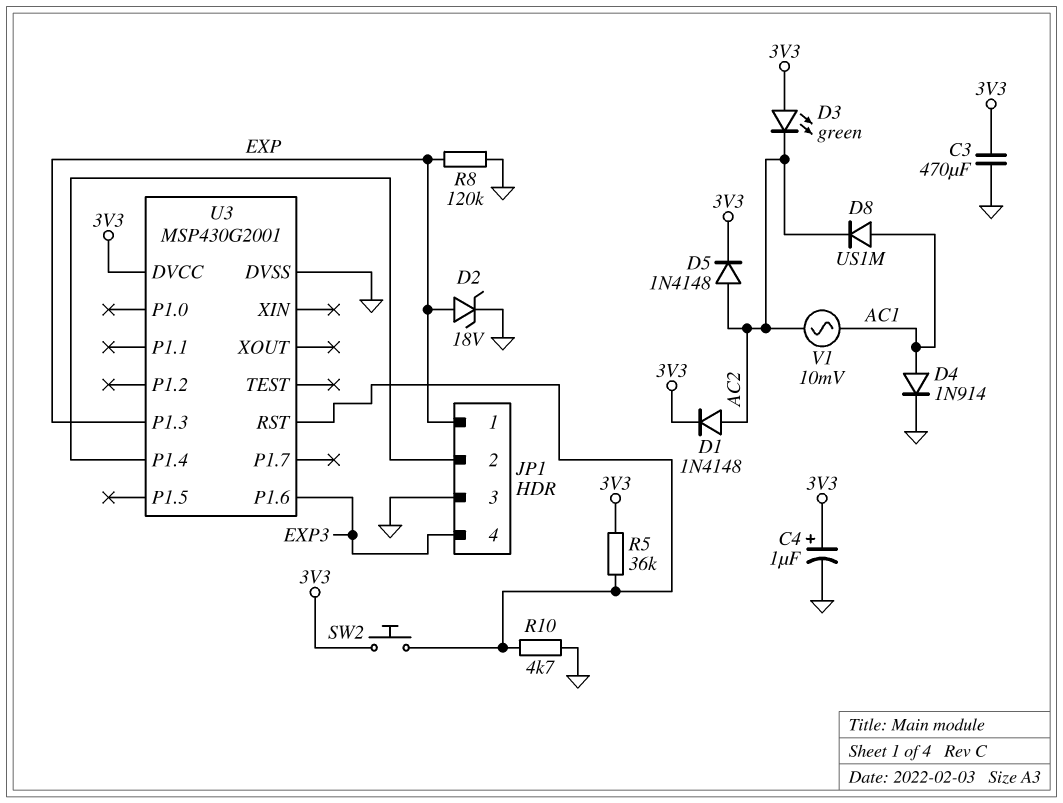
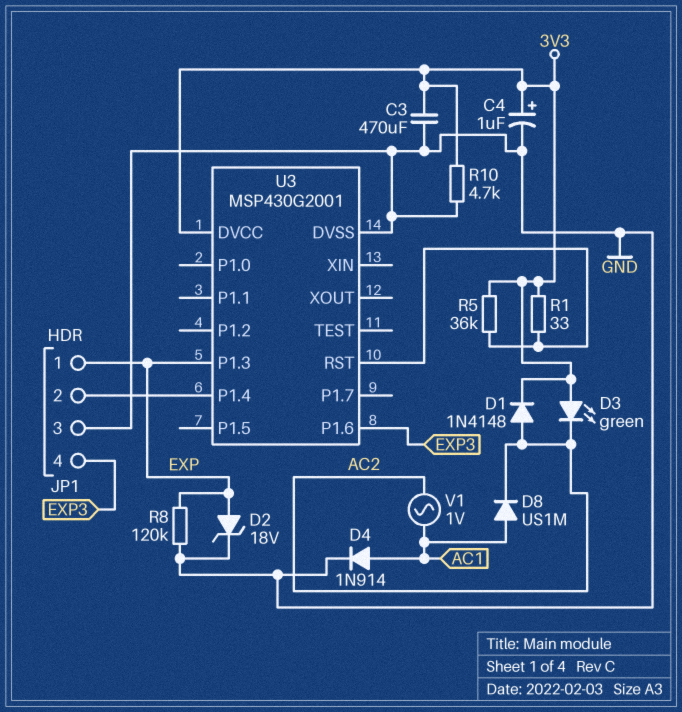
D5: diode 1N4148 (A AC2, K 3V3) -> none
R1: none -> 33 (3V3, U3/RST)
R10: 4.7k (GND, U3/RST) -> 4.7k (3V3, GND)
SW2: button (3V3, U3/RST) -> none
V1: AC 10mV (AC1, AC2) -> AC 1V (AC1, AC2)

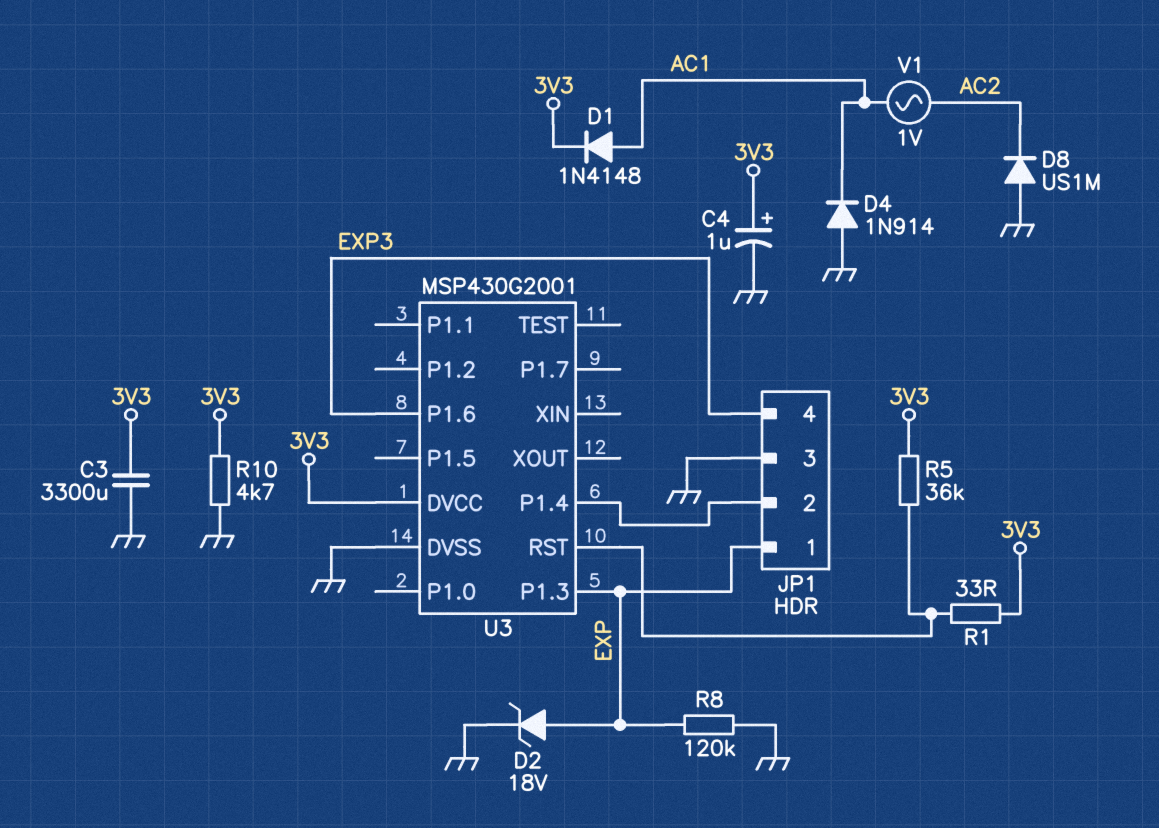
C3: 470uF (3V3, GND) -> 3300uF (3V3, GND)
D1: diode 1N4148 (A AC2, K 3V3) -> diode 1N4148 (A AC1, K 3V3)
D3: LED green (A 3V3, K AC2) -> none
D4: diode 1N914 (A AC1, K GND) -> diode 1N914 (A GND, K AC1)
D8: diode US1M (A AC1, K AC2) -> diode US1M (A GND, K AC2)

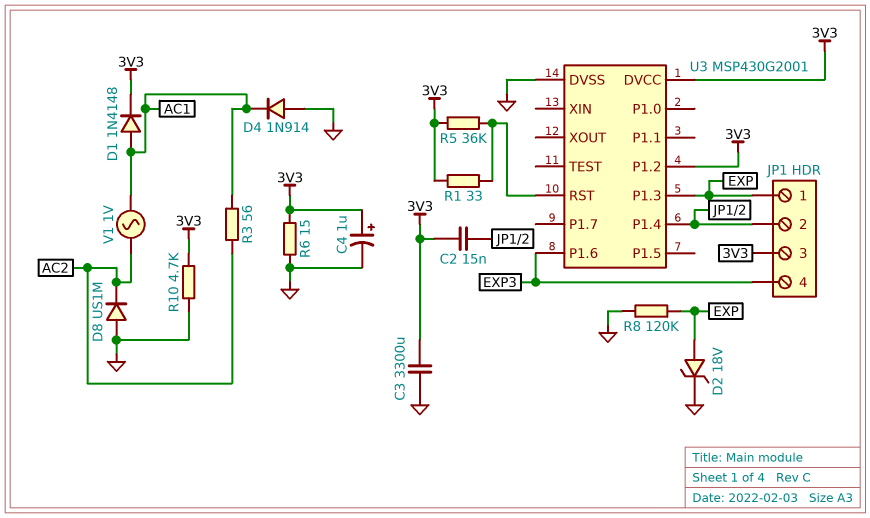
C2: none -> 15nF (3V3, JP1/2)
JP1 pin 3: GND -> 3V3
R3: none -> 56 (AC1, AC2)
R6: none -> 15 (3V3, GND)
U3 pin P1.2: none -> 3V3

